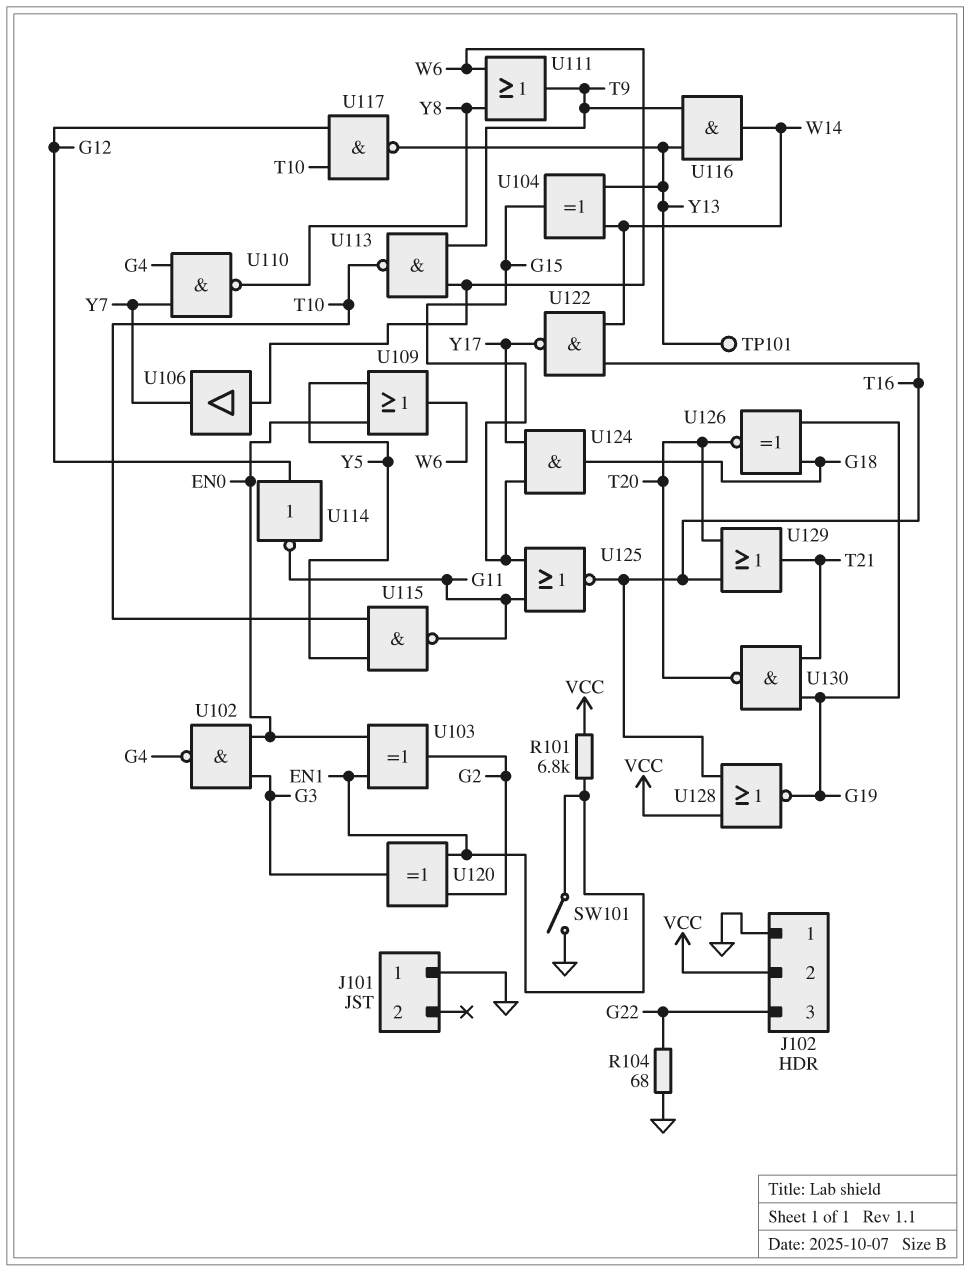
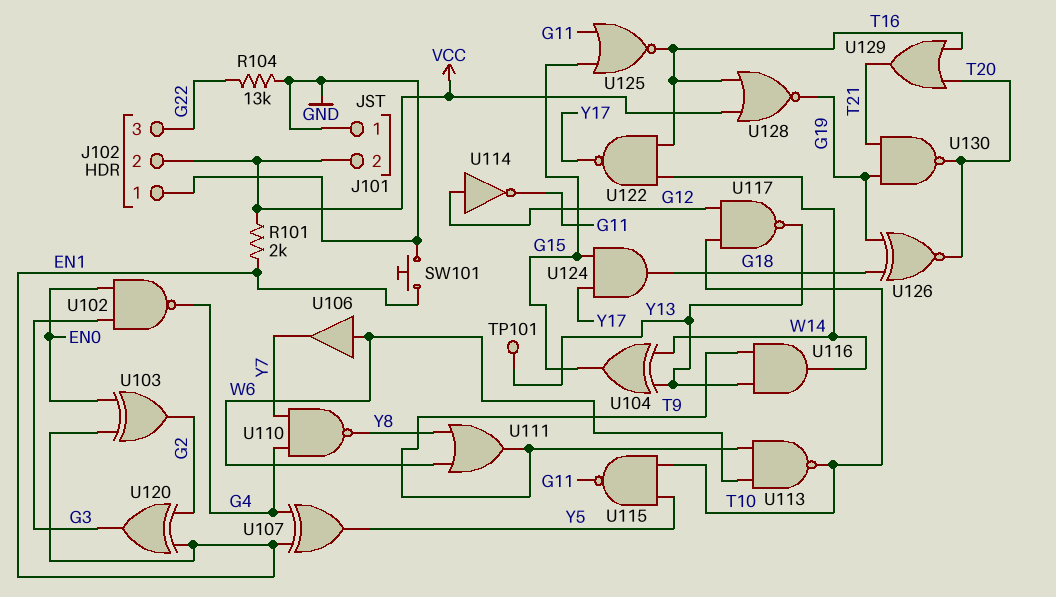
J101 pin 2: none -> VCC
R101: 6.8k (EN1, VCC) -> 2k (EN1, VCC)
R104: 68 (G22, GND) -> 13k (G22, GND)
SW101: switch (EN1, GND) -> button (EN1, GND)
U107: none -> XOR (in EN1, in G4, out Y5)
U109: OR (in EN0, in Y5, out W6) -> none

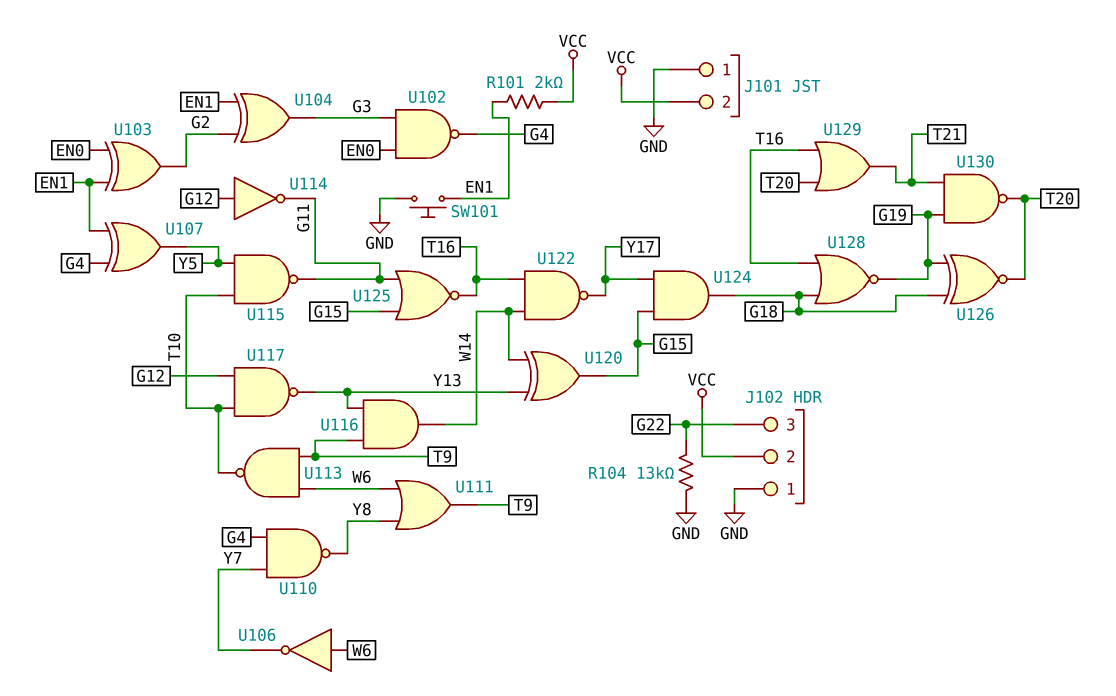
TP101: test point (Y13) -> none
U104: XOR (in W14, in Y13, out G15) -> XOR (in EN1, in G2, out G3)
U106: buffer (in W6, out Y7) -> NOT (in W6, out Y7)
U120: XOR (in EN1, in G2, out G3) -> XOR (in W14, in Y13, out G15)
U128: NOR (in T16, in VCC, out G19) -> NOR (in G18, in T16, out G19)

